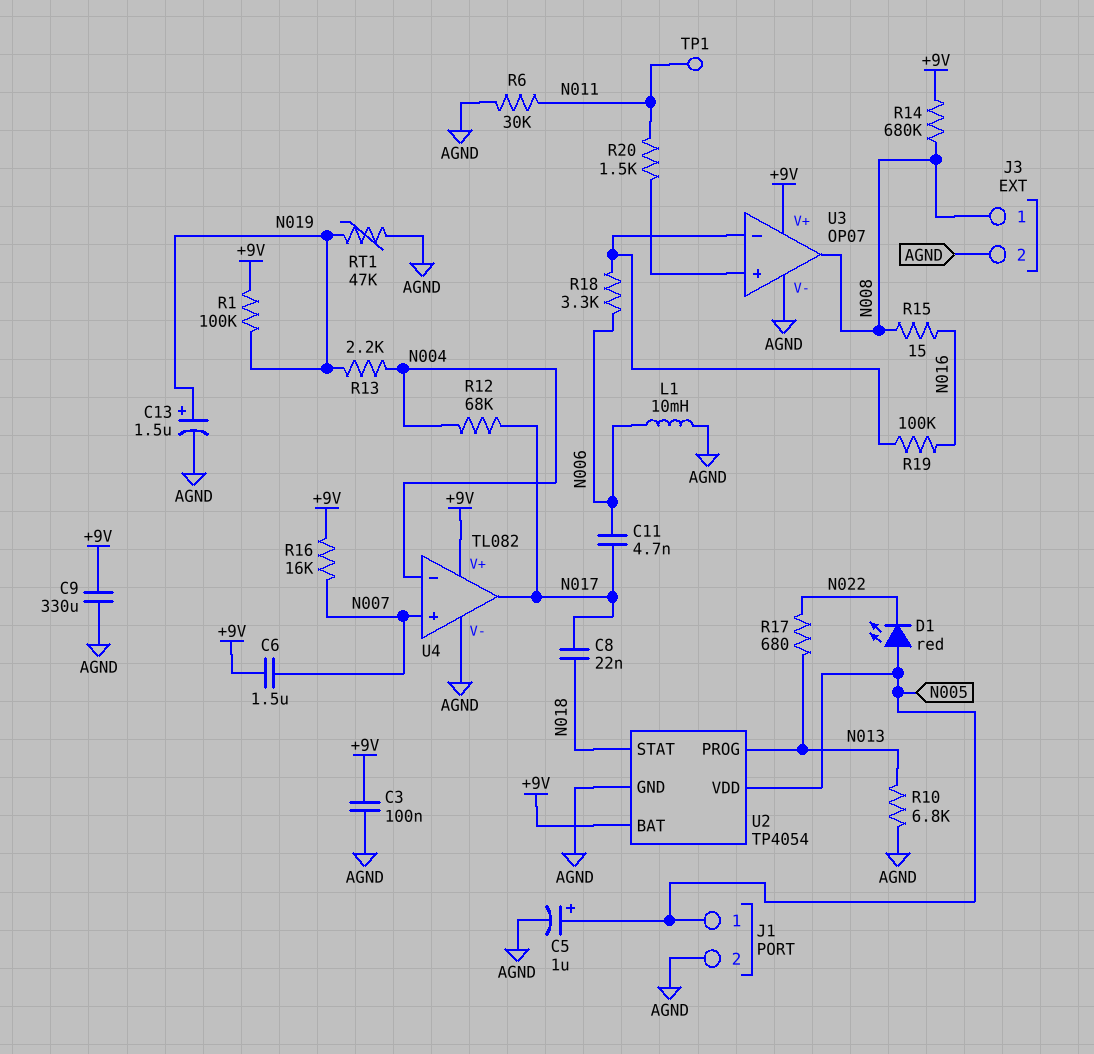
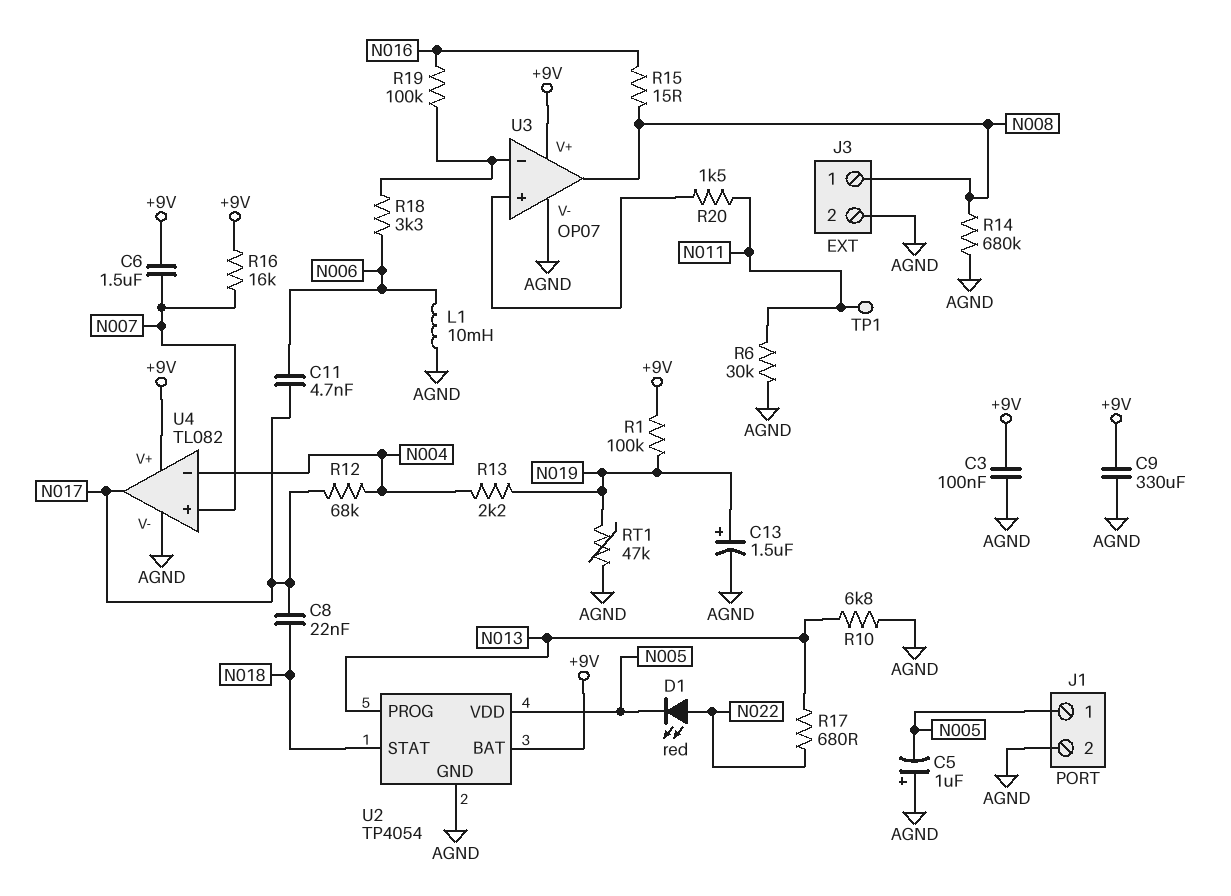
C5: 1uF (plus N005, minus AGND) -> 1uF (plus AGND, minus N005)
D1: LED red (A N005, K N022) -> LED red (A N022, K N005)
R14: 680k (+9V, N008) -> 680k (AGND, N008)

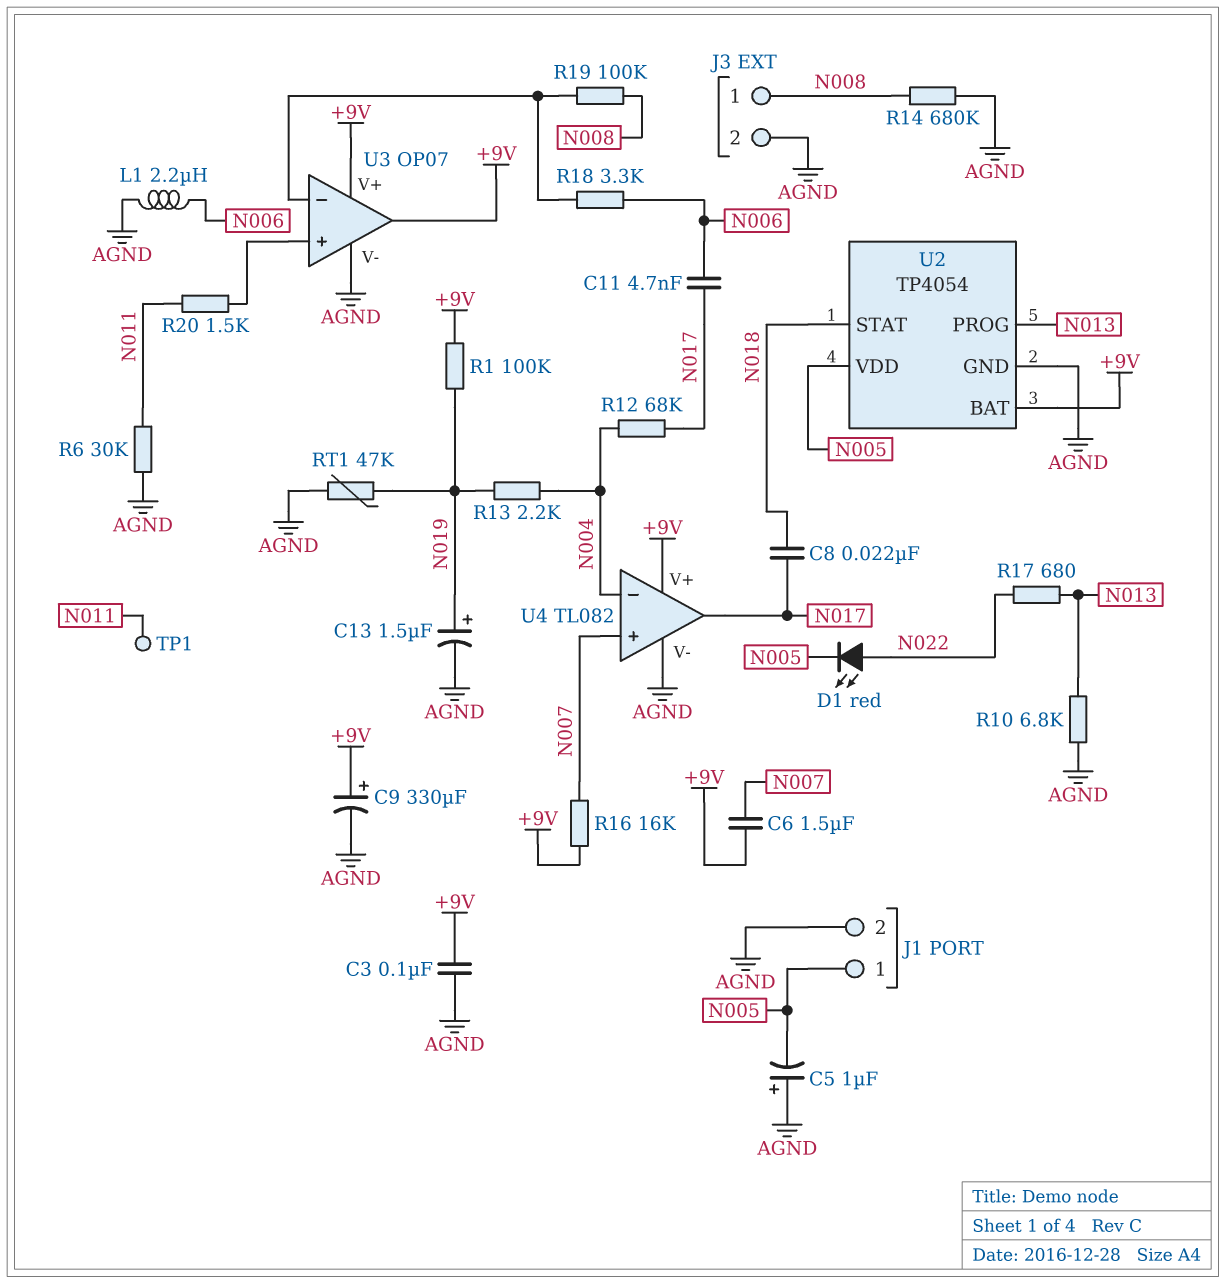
C9: 330uF (+9V, AGND) -> 330uF (plus +9V, minus AGND)
L1: 10mH (AGND, N006) -> 2.2uH (AGND, N006)
R15: 15 (N008, N016) -> none
R19: 100k (N016, U3/in-) -> 100k (N008, U3/in-)
U3 pin out: N008 -> +9V

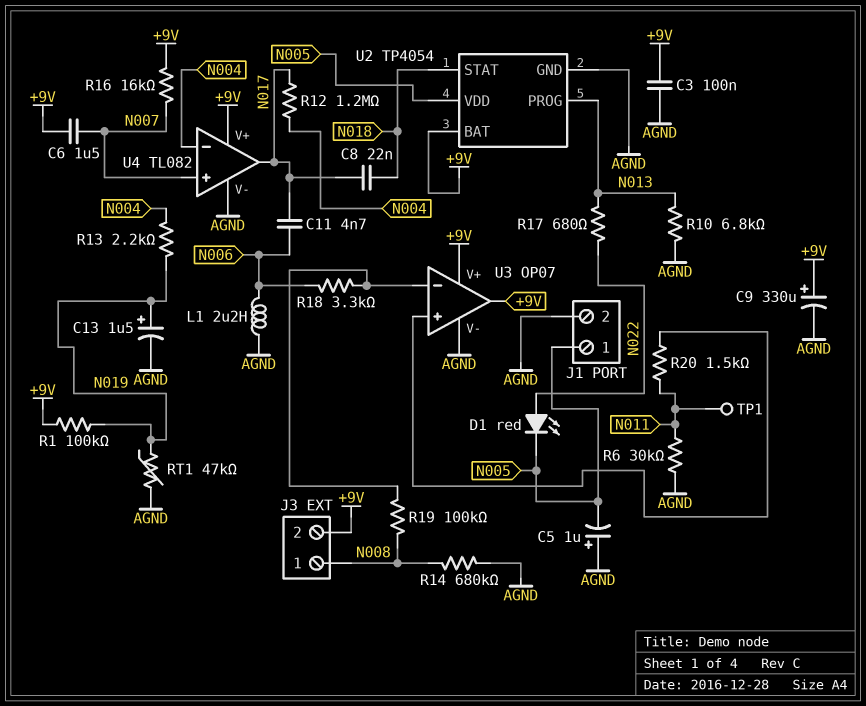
J3 pin 2: AGND -> +9V
R12: 68k (N004, N017) -> 1.2M (N004, N017)

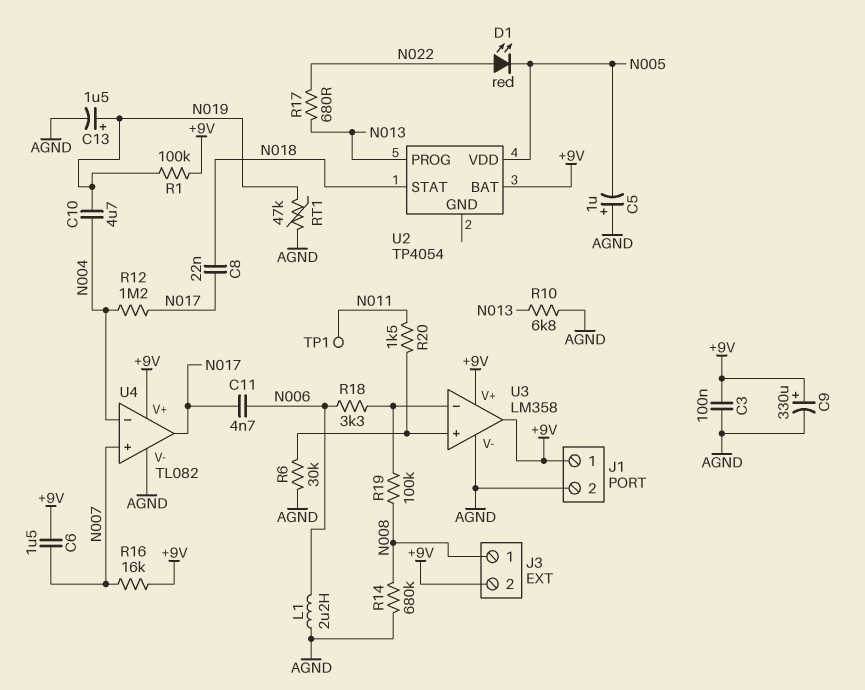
C10: none -> 4.7uF (N004, N019)
J1 pin 1: N005 -> +9V
R6: 30k (AGND, N011) -> 30k (AGND, U3/in+)
R13: 2.2k (N004, N019) -> none
U2 pin GND: AGND -> none
U3: OP07 -> LM358

